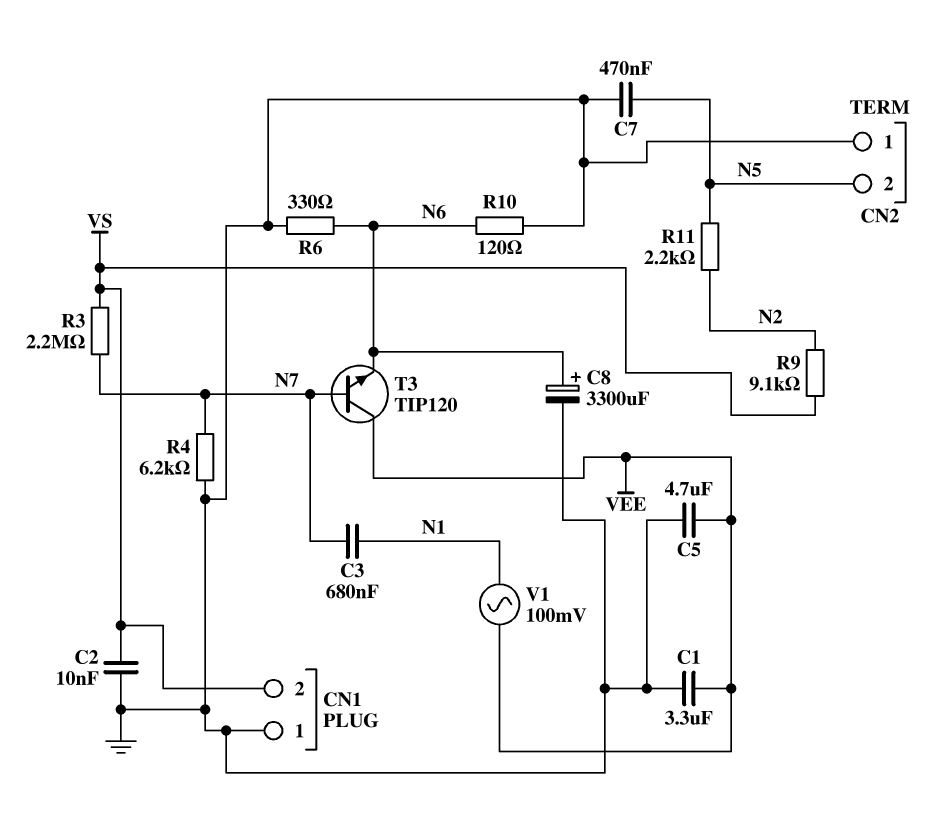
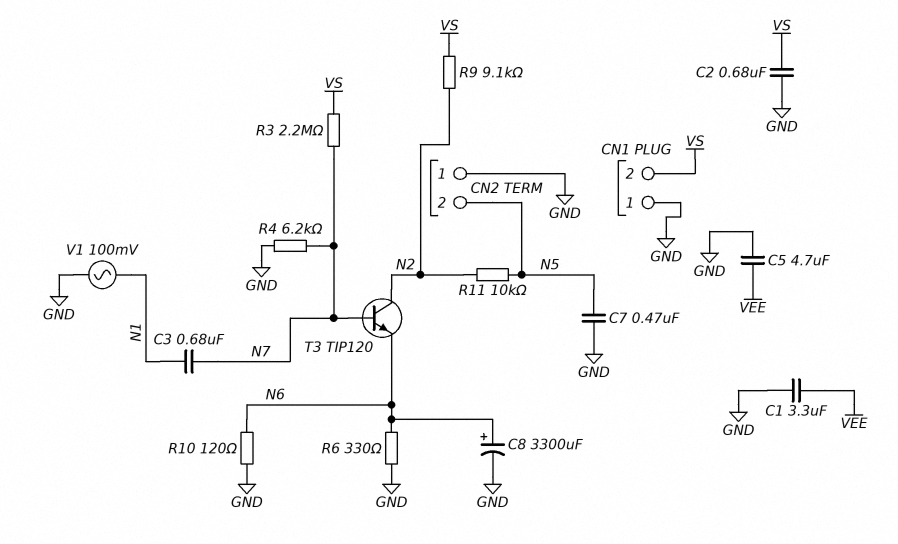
C2: 10nF (GND, VS) -> 680nF (GND, VS)
R11: 2.2k (N2, N5) -> 10k (N2, N5)
T3: NPN TIP120 (B N7, C VEE, E N6) -> NPN TIP120 (B N7, C N2, E N6)
V1: AC 100mV (N1, VEE) -> AC 100mV (GND, N1)

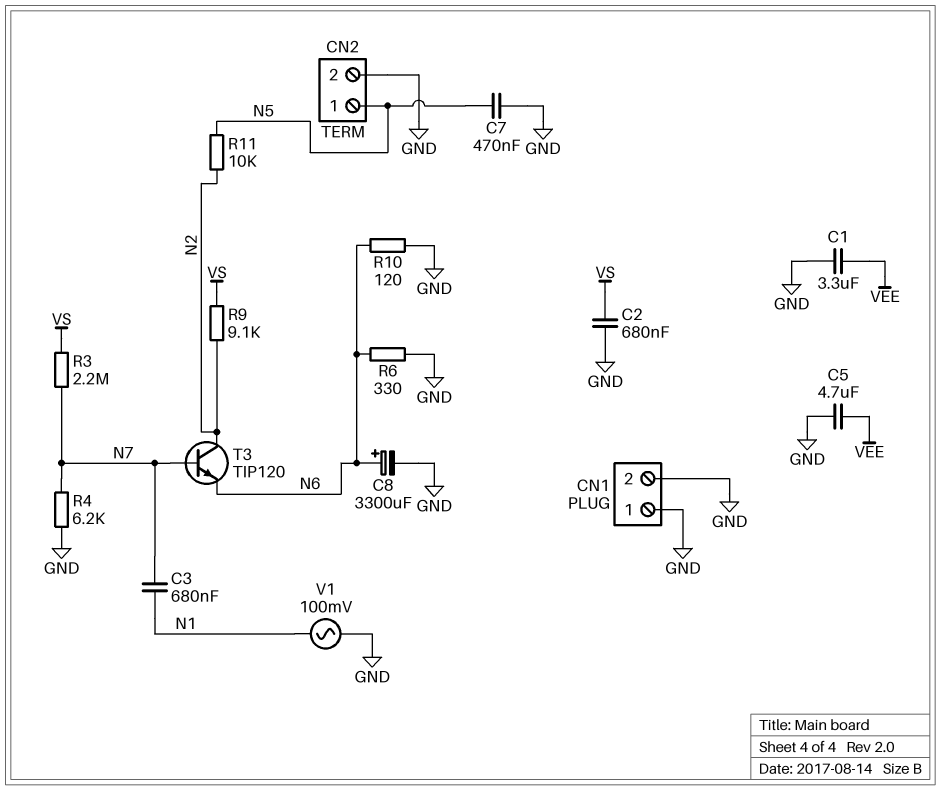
CN1 pin 2: VS -> GND
CN2 pin 1: GND -> N5
CN2 pin 2: N5 -> GND

